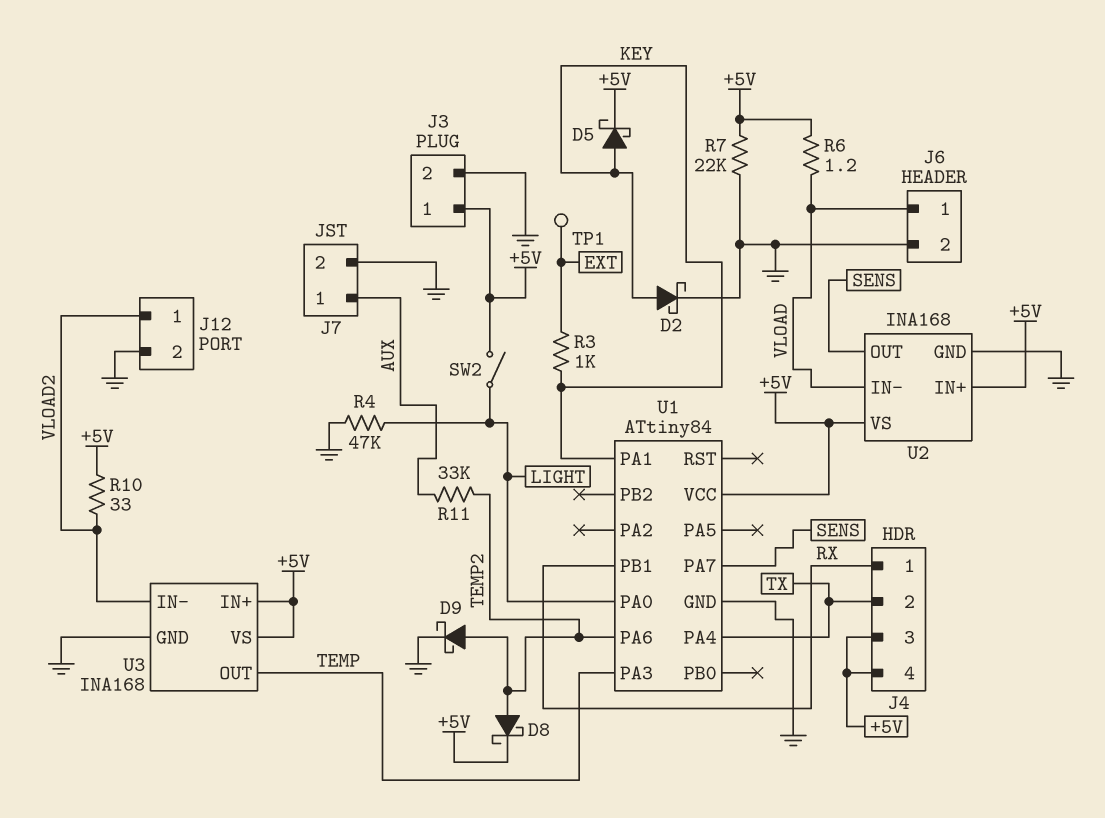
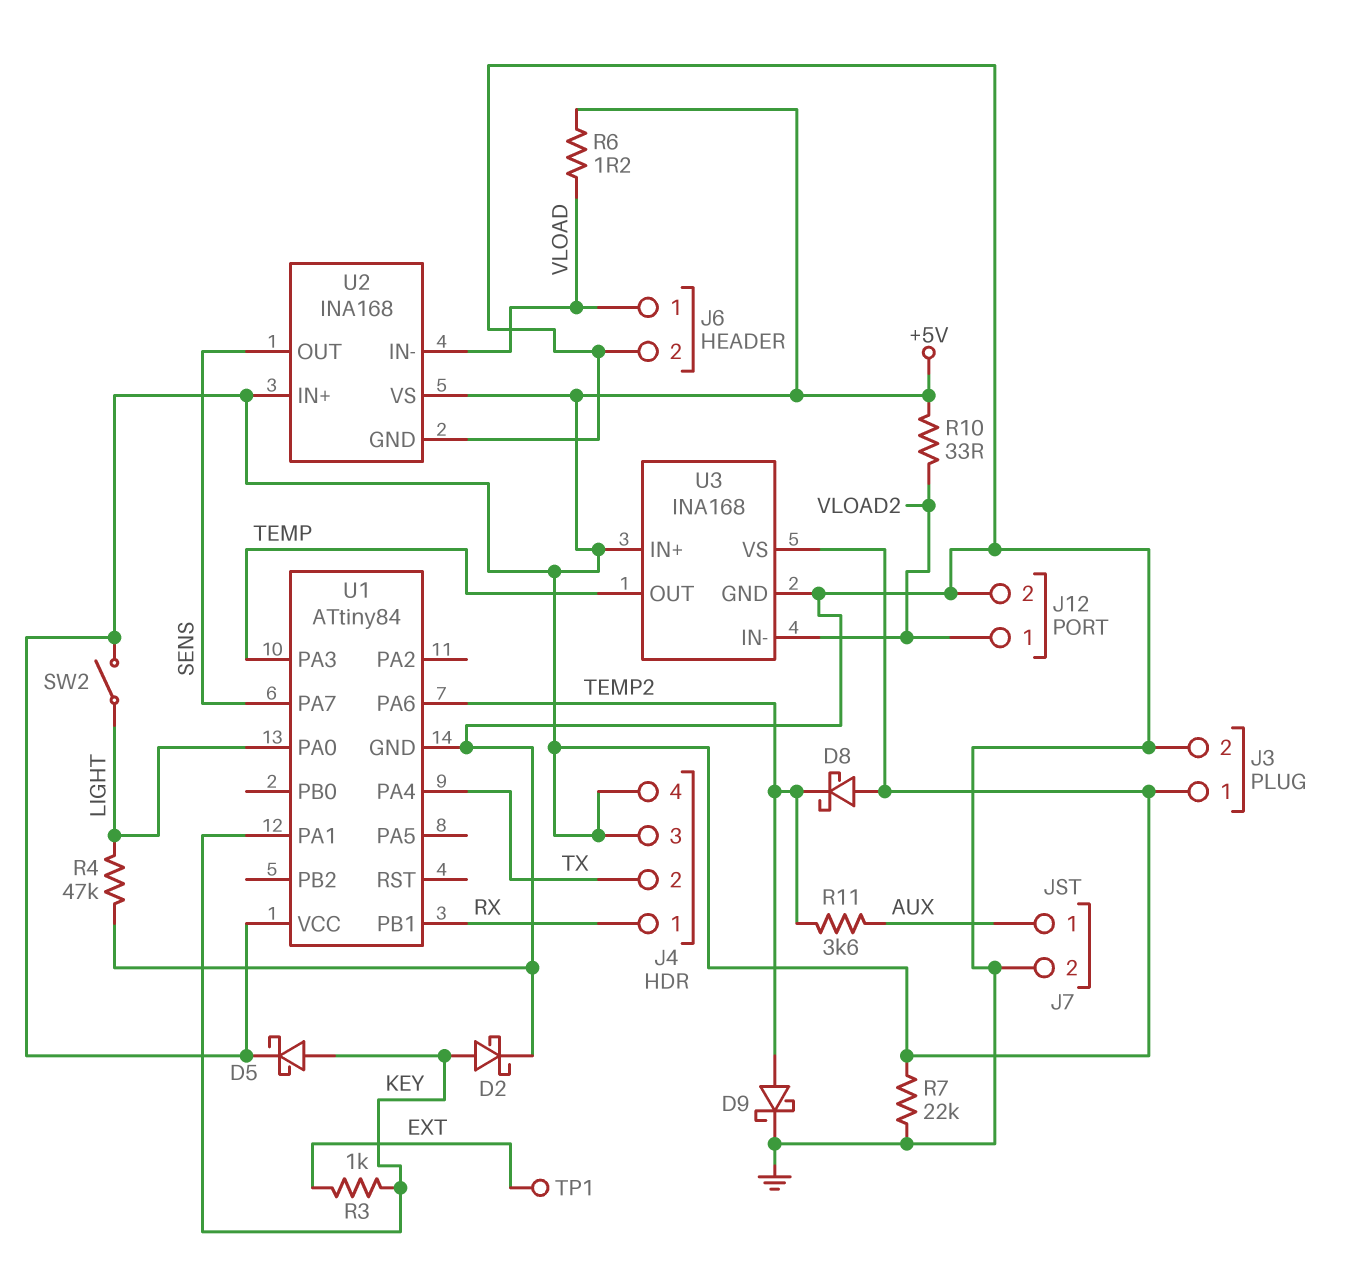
D8: schottky (A TEMP2, K +5V) -> schottky (A +5V, K TEMP2)
R11: 33k (AUX, TEMP2) -> 3.6k (AUX, TEMP2)

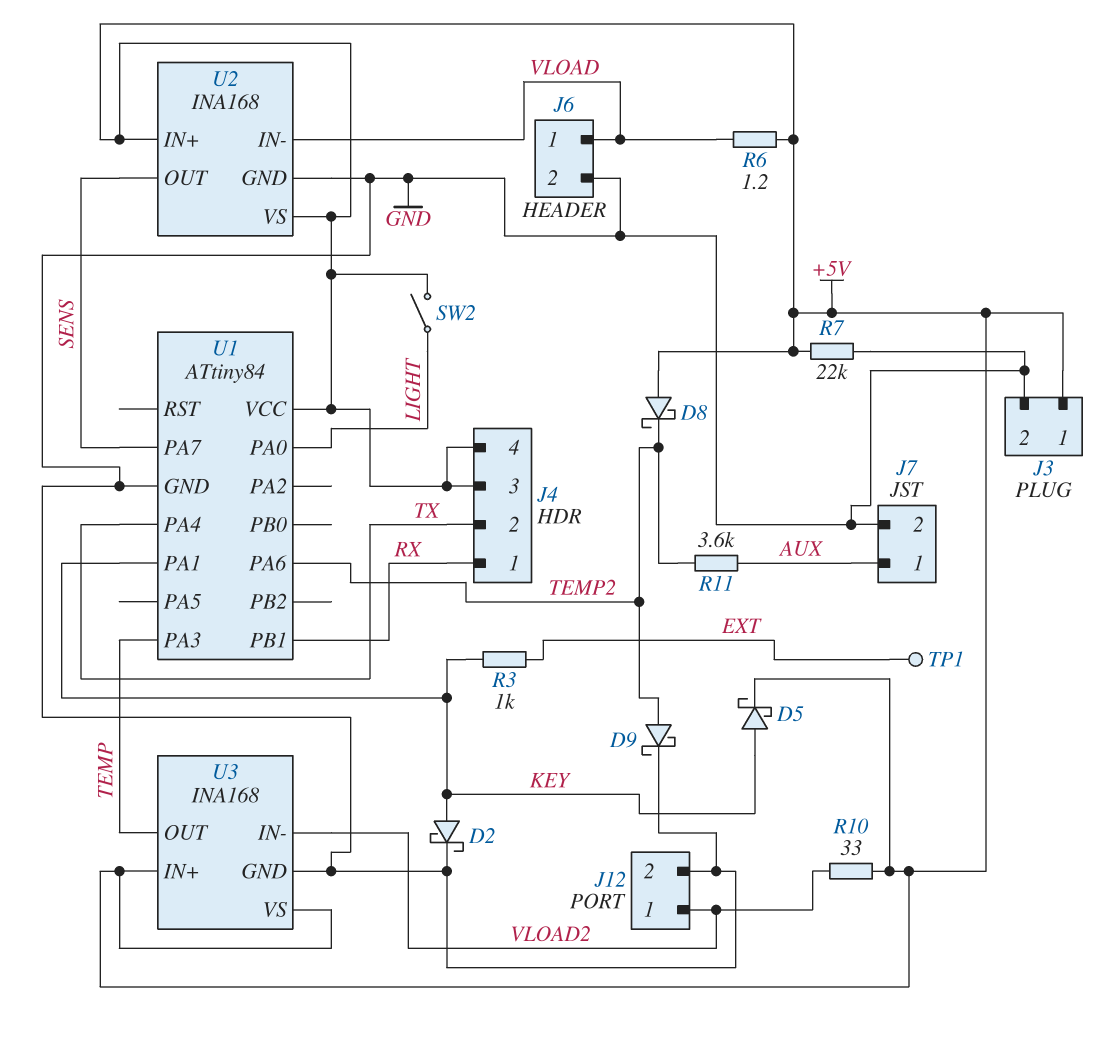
R4: 47k (GND, LIGHT) -> none

